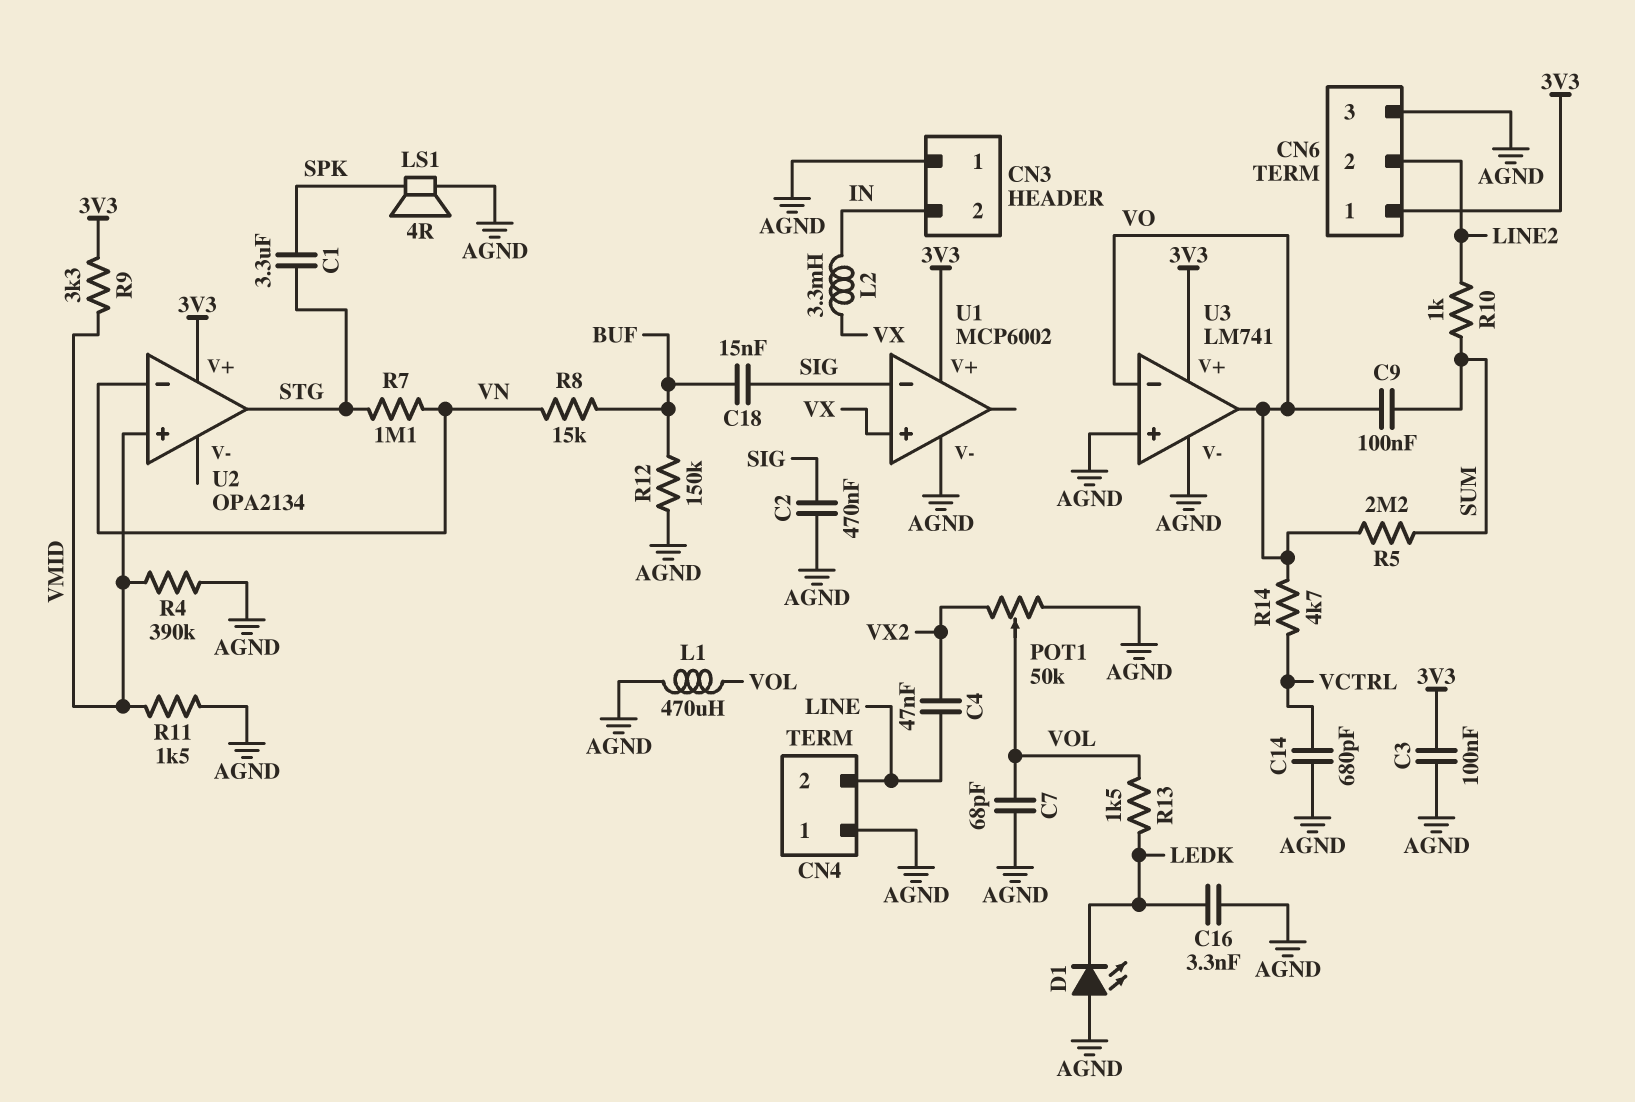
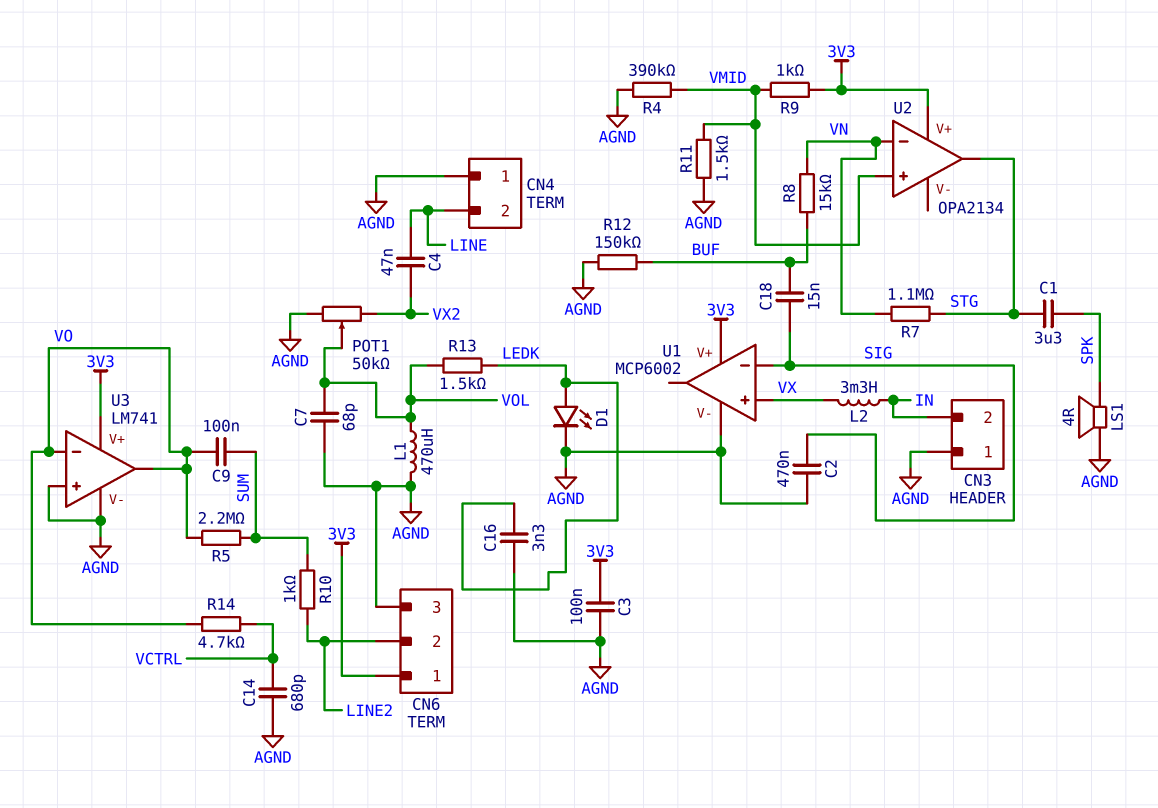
D1: LED (A AGND, K LEDK) -> LED (A LEDK, K AGND)
R9: 3.3k (3V3, VMID) -> 1k (3V3, VMID)

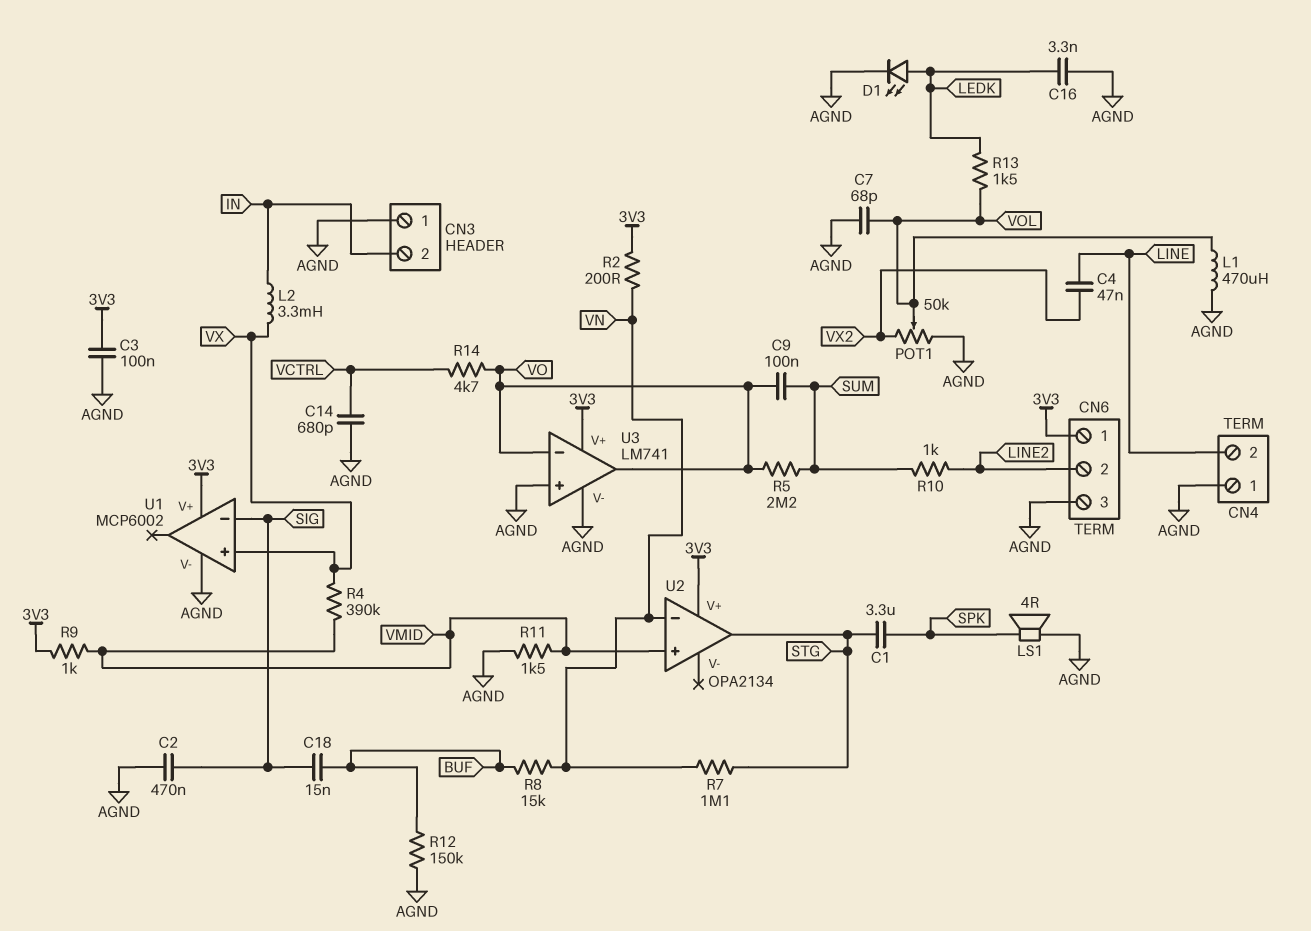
R2: none -> 200 (3V3, VN)
R4: 390k (AGND, VMID) -> 390k (VMID, VX)

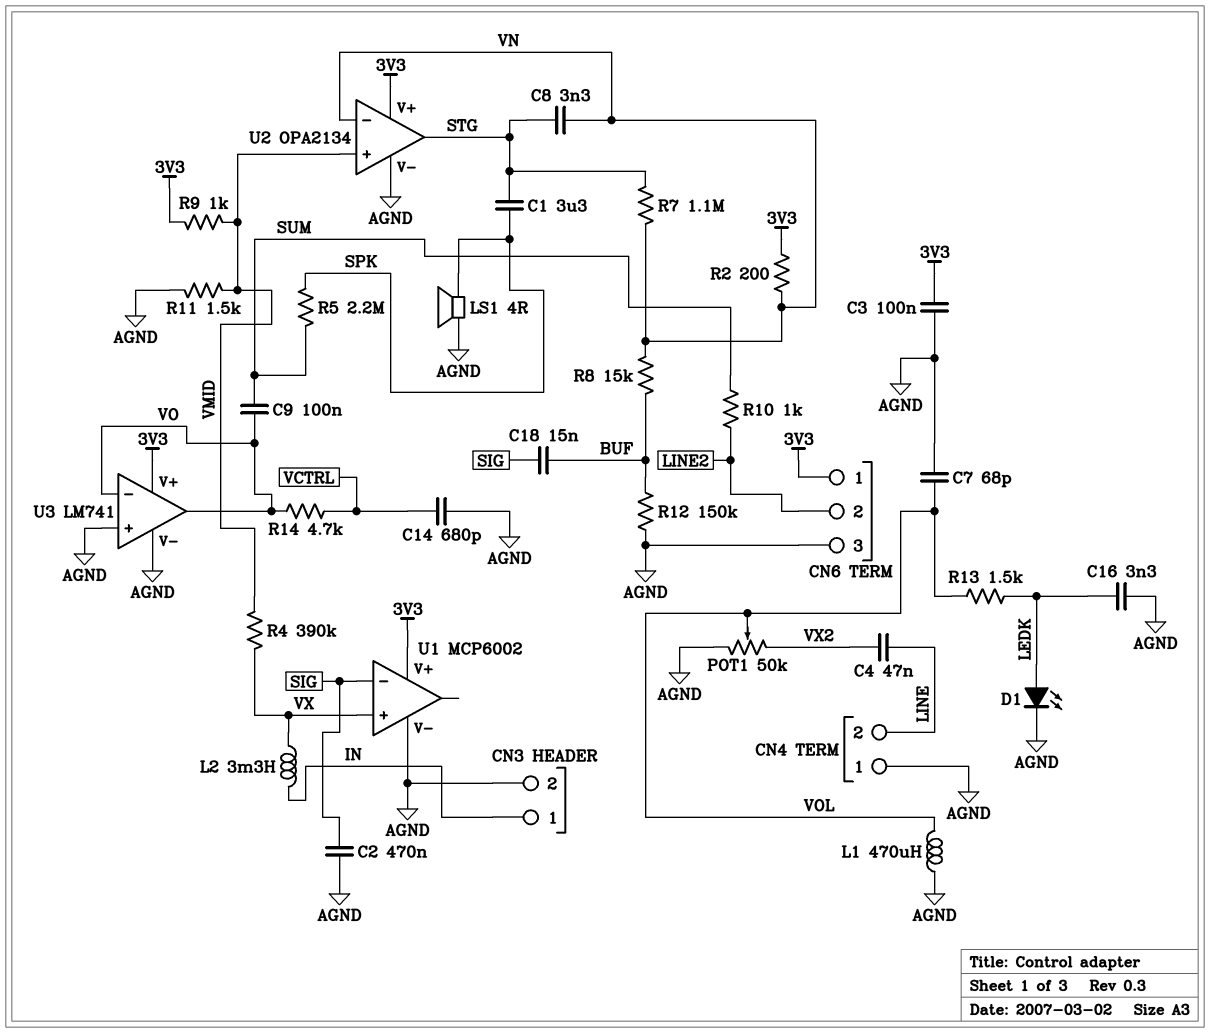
C8: none -> 3.3nF (STG, VN)
CN3 pin 1: AGND -> IN
CN3 pin 2: IN -> AGND
R5: 2.2M (SUM, VO) -> 2.2M (SPK, SUM)
U2 pin V-: none -> AGND

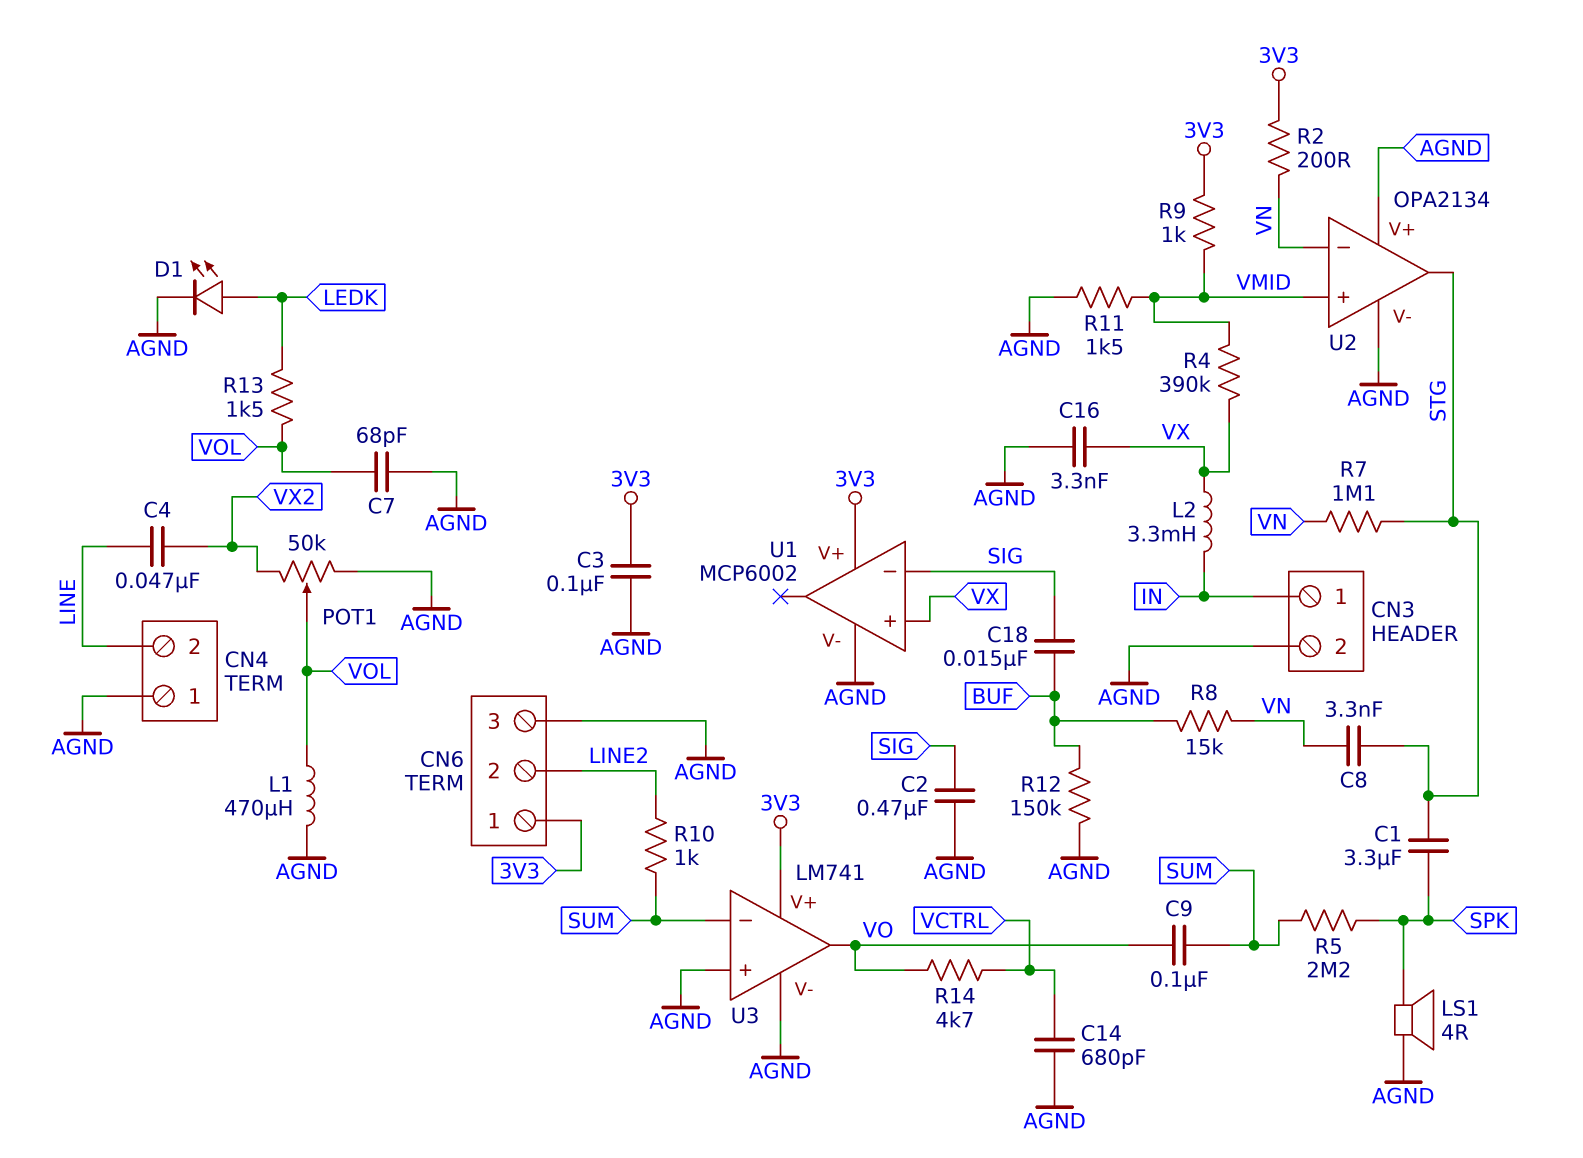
C16: 3.3nF (AGND, LEDK) -> 3.3nF (AGND, VX)
U2 pin V+: 3V3 -> AGND
U3 pin in-: VO -> SUM

